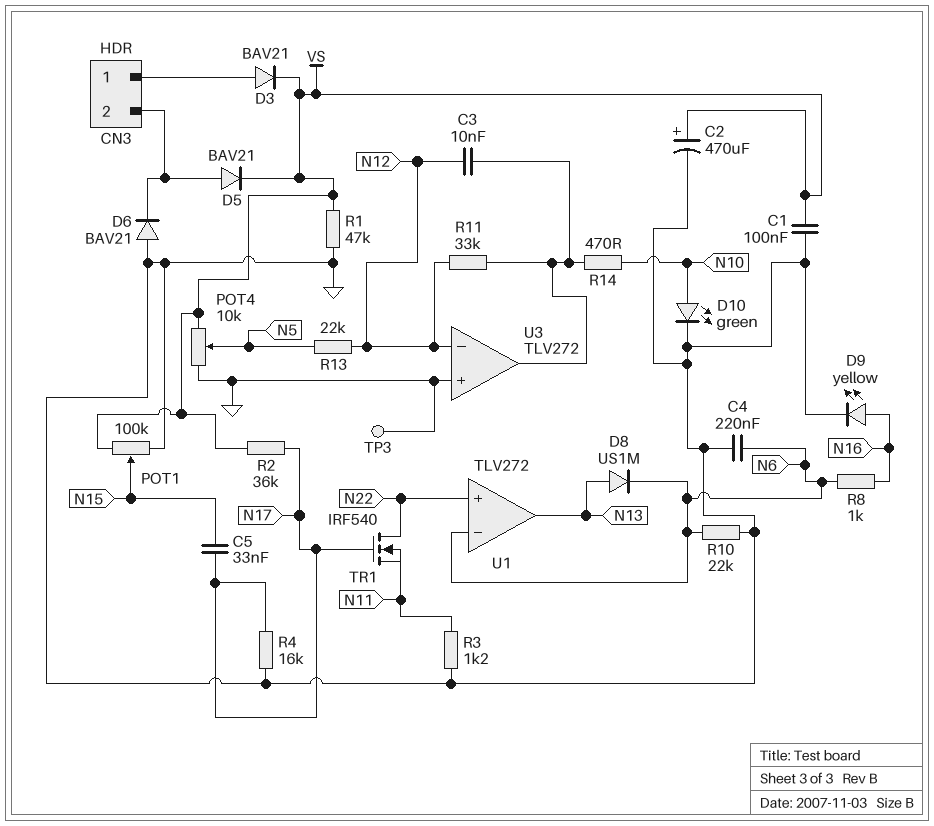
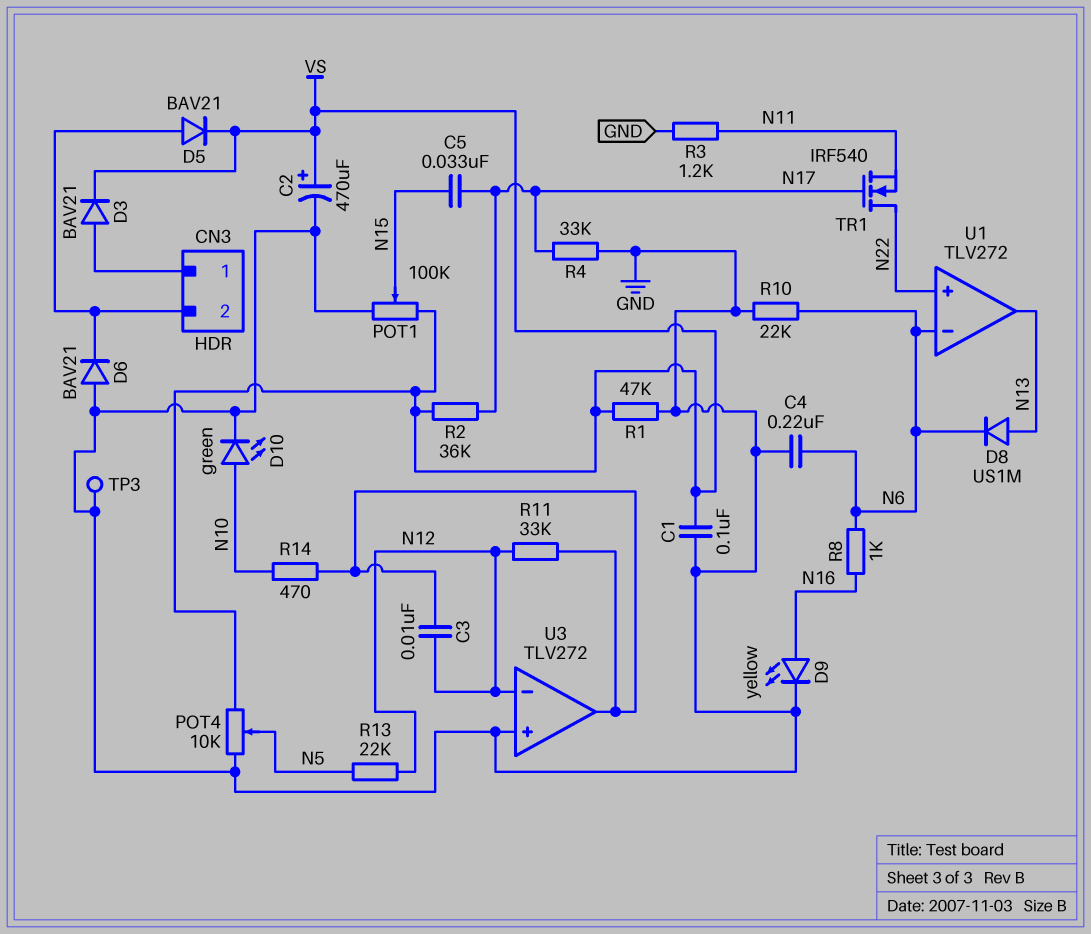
R4: 16k (GND, N17) -> 33k (GND, N17)

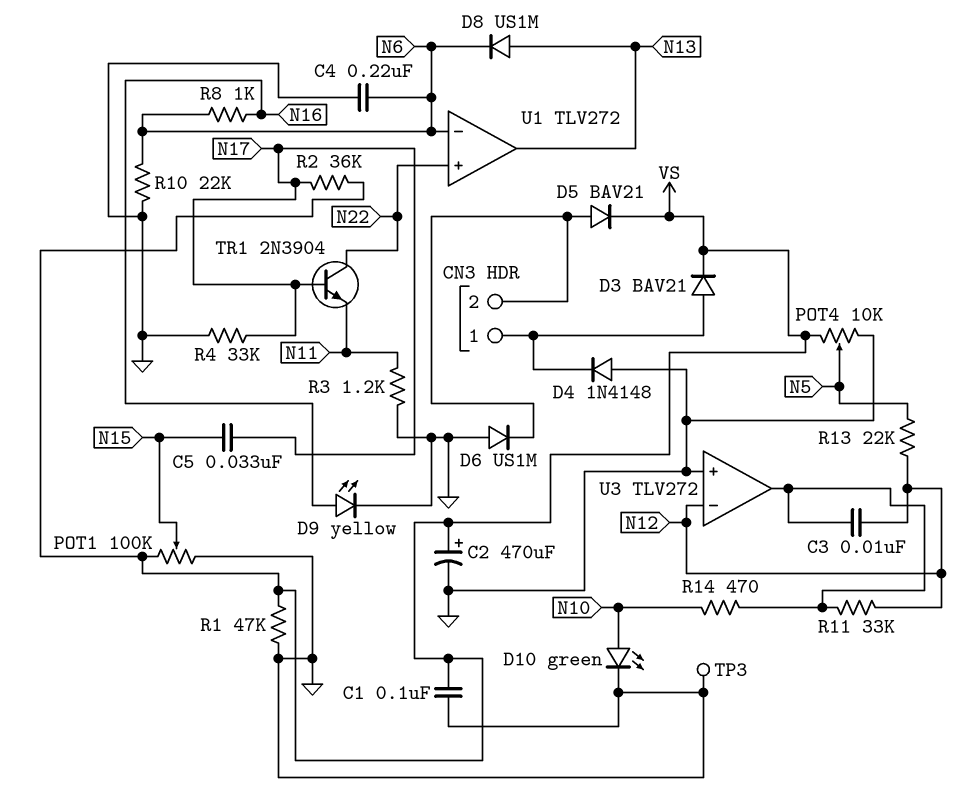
D4: none -> diode 1N4148 (A GND, K CN3/1)
D6: diode BAV21 (A GND, K CN3/2) -> diode US1M (A GND, K CN3/2)
TR1: NMOS IRF540 (G N17, D N22, S N11) -> NPN 2N3904 (B N17, C N22, E N11)

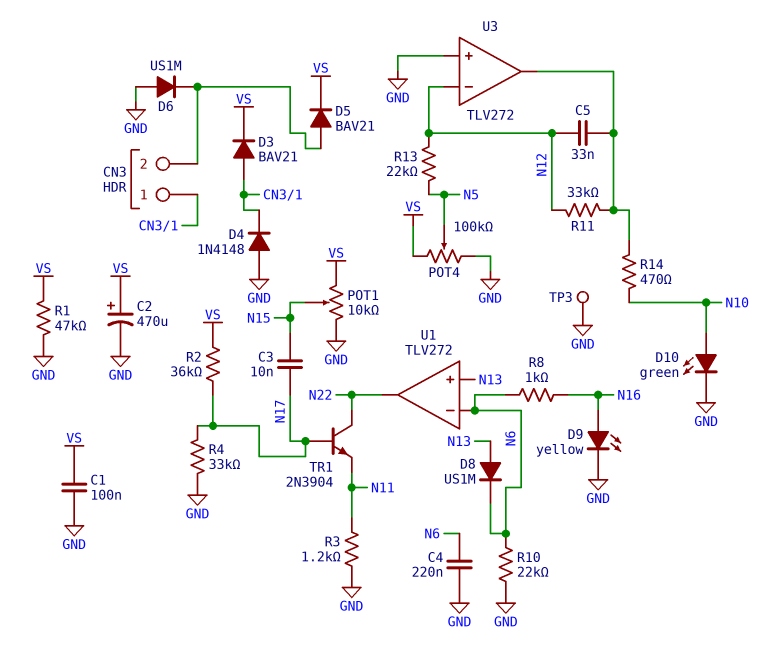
C3: 10nF (N12, U3/out) -> 10nF (N15, N17)
C5: 33nF (N15, N17) -> 33nF (N12, U3/out)
POT1: 100k (GND, VS, wiper N15) -> 10k (GND, VS, wiper N15)
POT4: 10k (GND, VS, wiper N5) -> 100k (GND, VS, wiper N5)
U1 pin in+: N22 -> N13
U1 pin out: N13 -> N22

